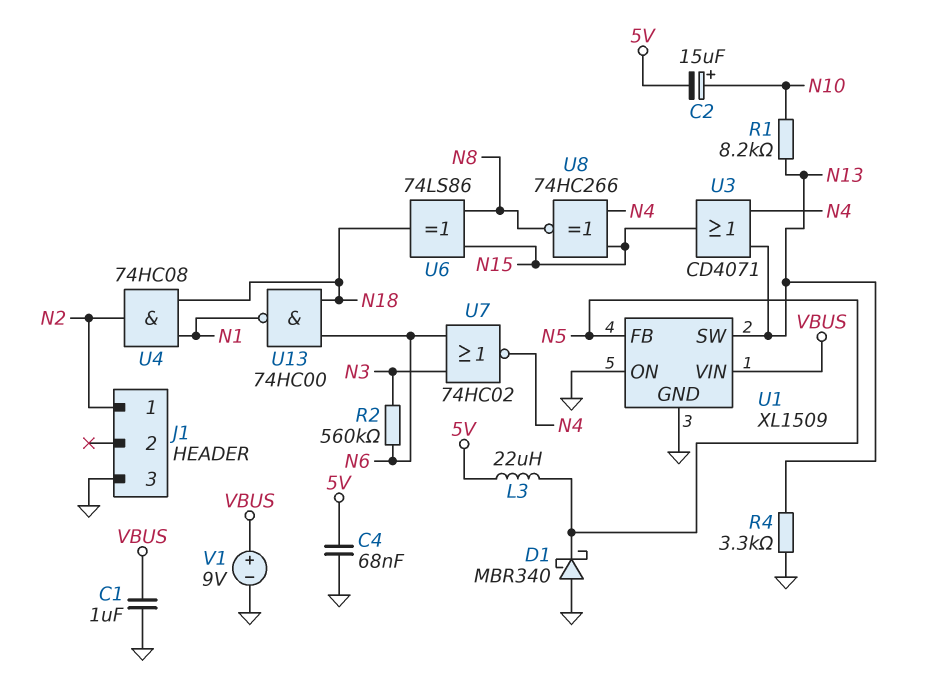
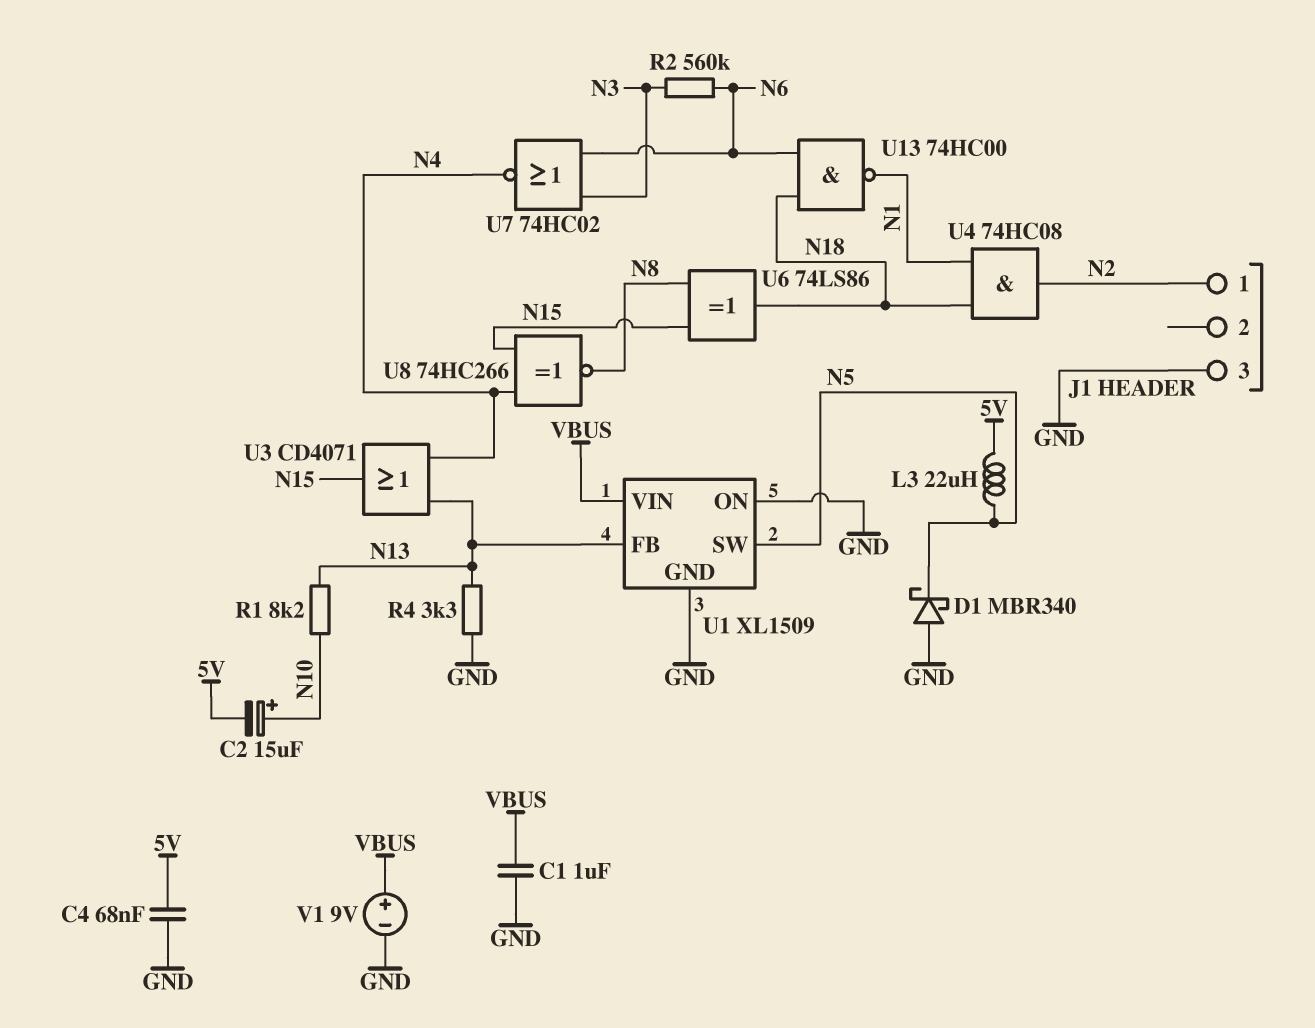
U1 pin FB: N5 -> N13
U1 pin SW: N13 -> N5

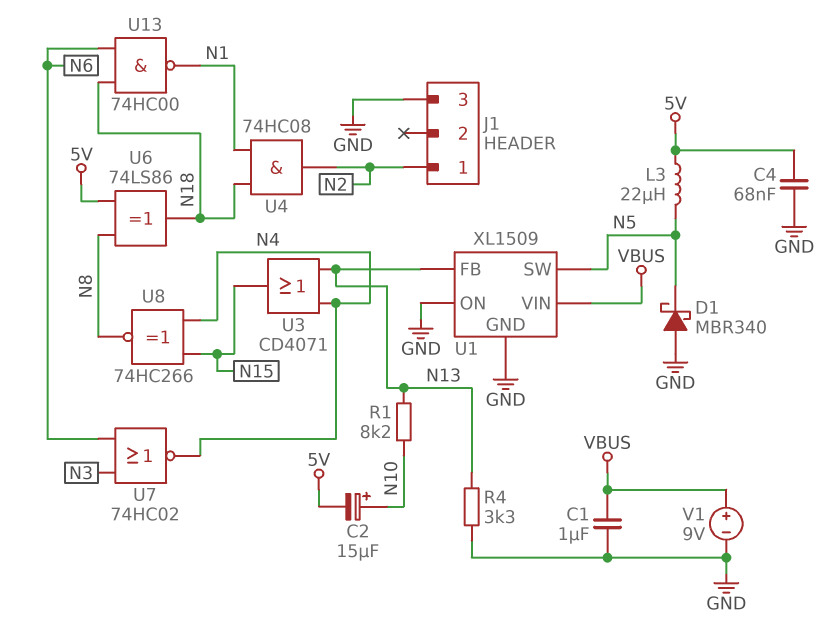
R2: 560k (N3, N6) -> none
U6: XOR 74LS86 (in N8, in N15, out N18) -> XOR 74LS86 (in 5V, in N8, out N18)

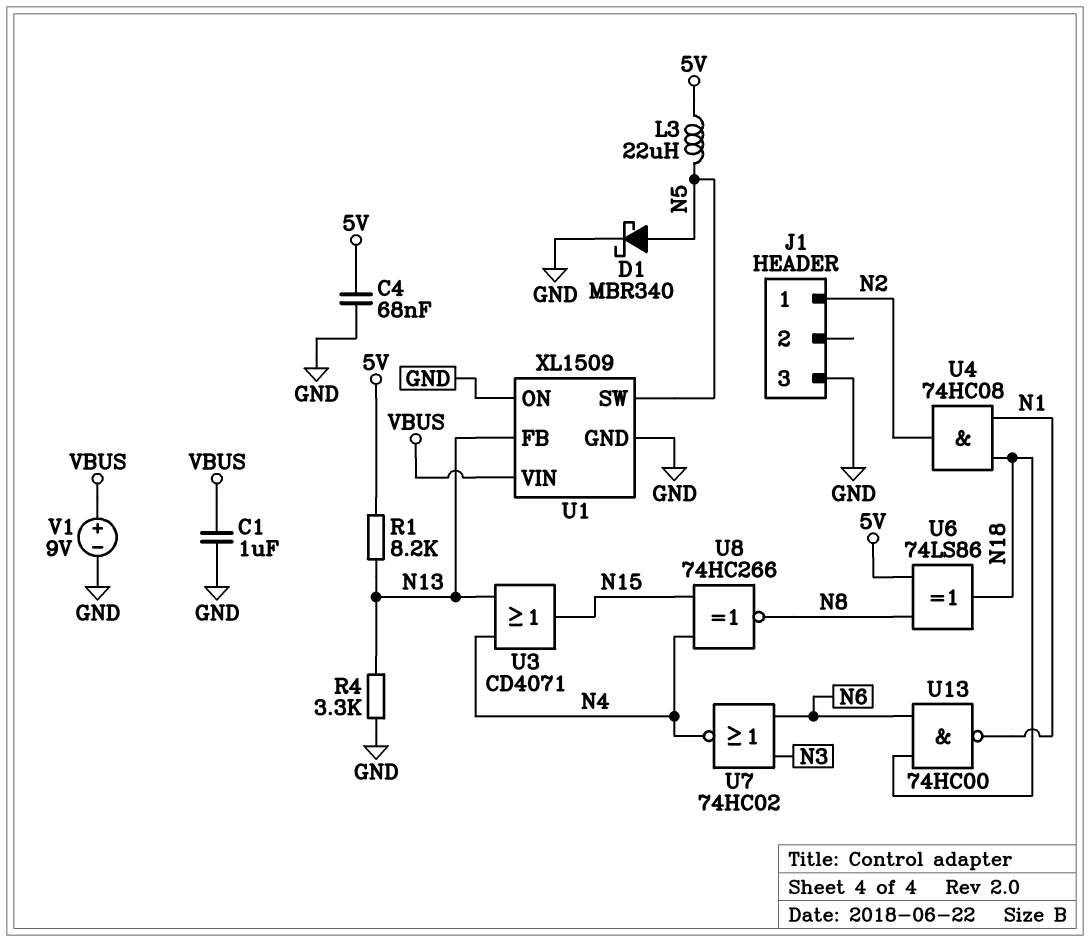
C2: 15uF (plus N10, minus 5V) -> none
D1: schottky MBR340 (A GND, K N5) -> schottky MBR340 (A N5, K GND)
R1: 8.2k (N10, N13) -> 8.2k (5V, N13)

